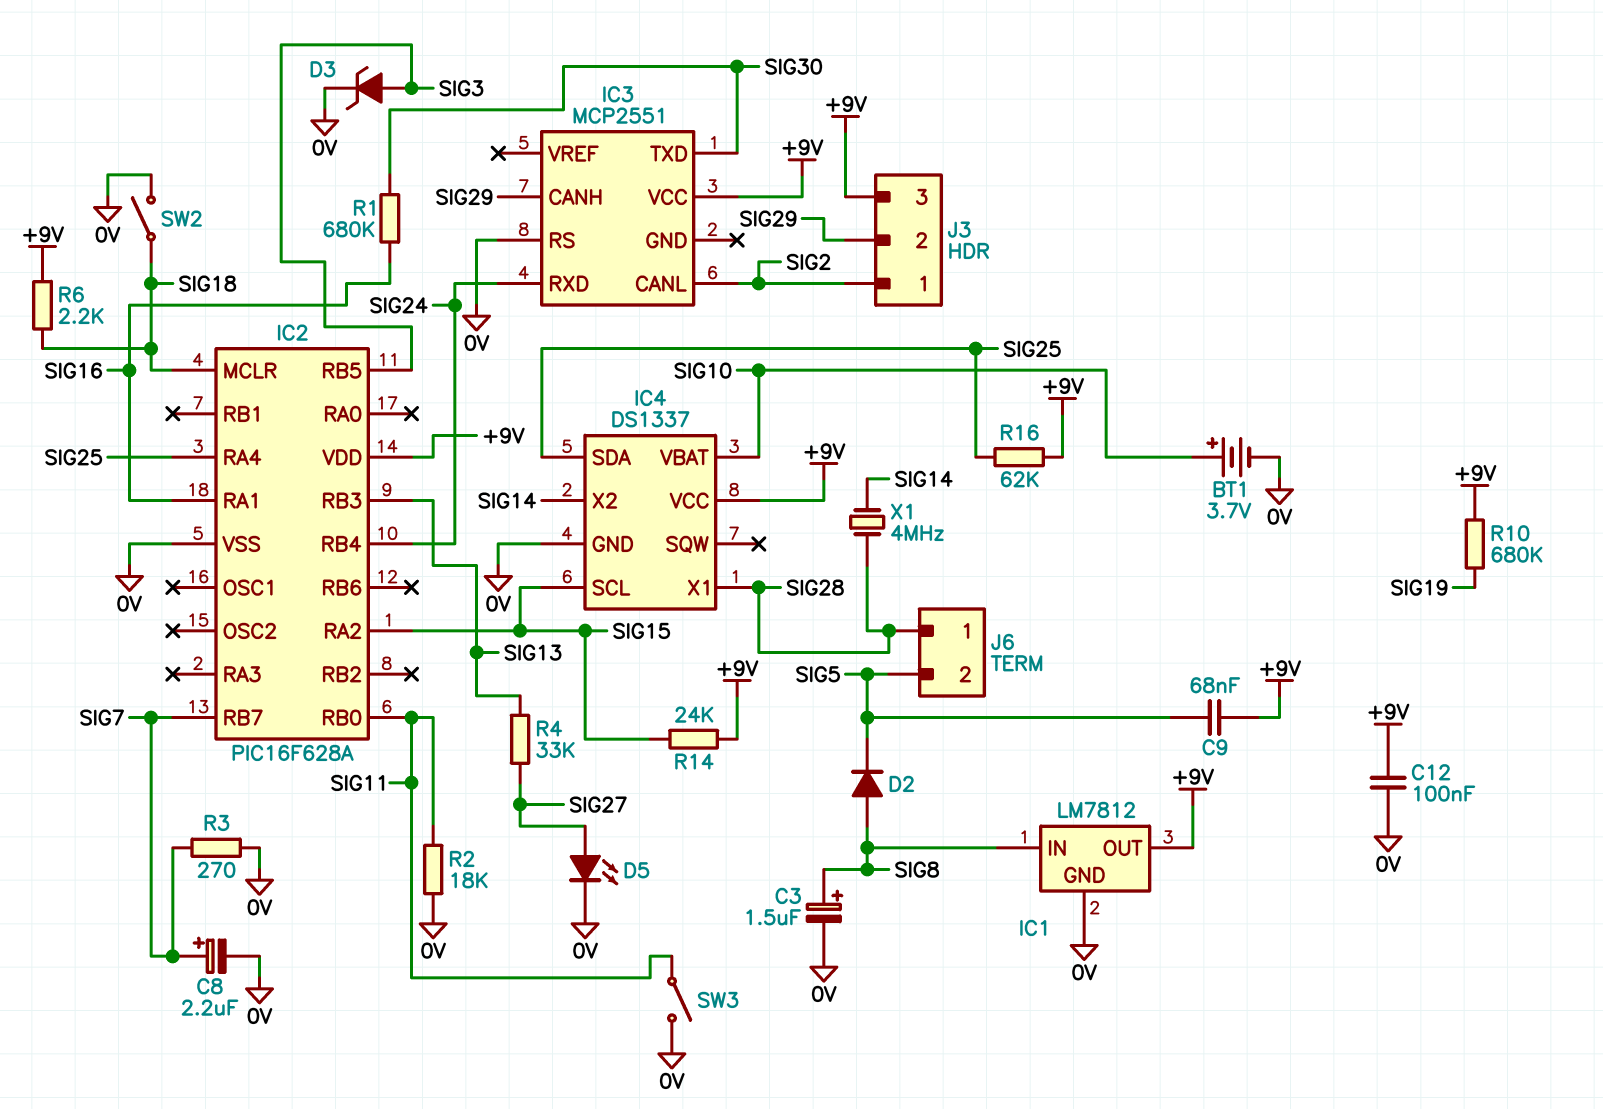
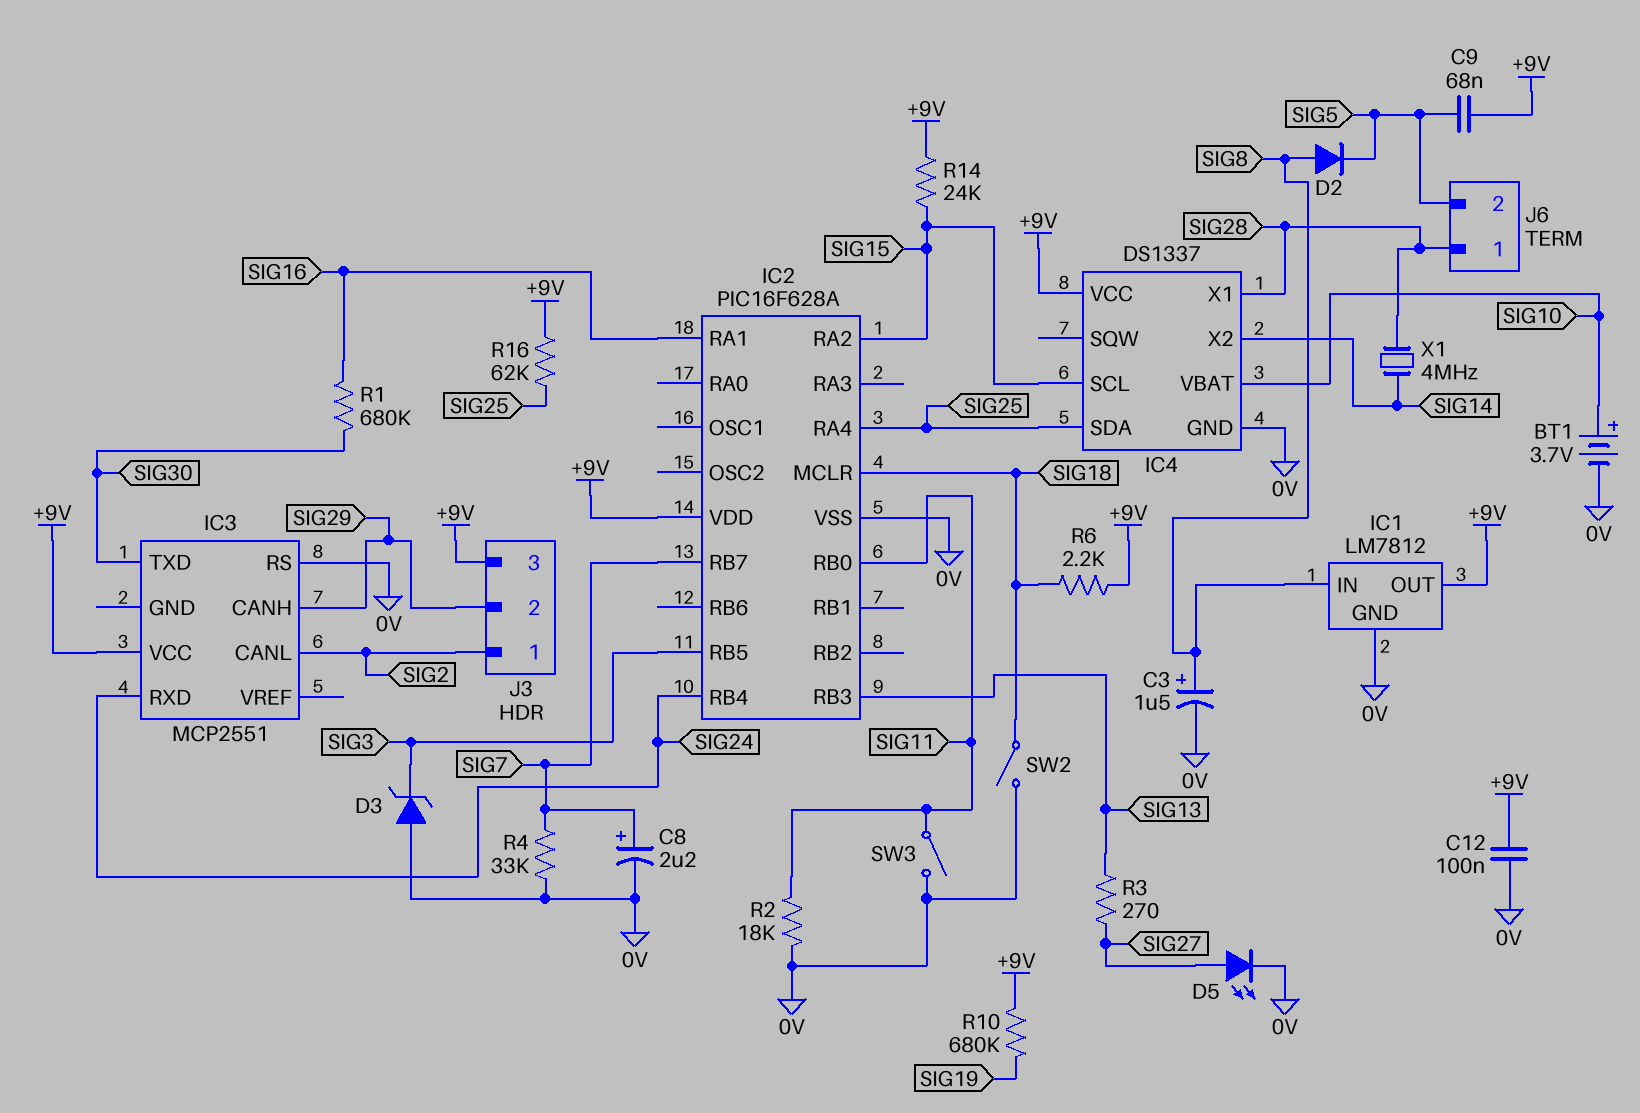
D3: zener (A SIG3, K 0V) -> zener (A 0V, K SIG3)
R3: 270 (0V, SIG7) -> 270 (SIG13, SIG27)
R4: 33k (SIG13, SIG27) -> 33k (0V, SIG7)

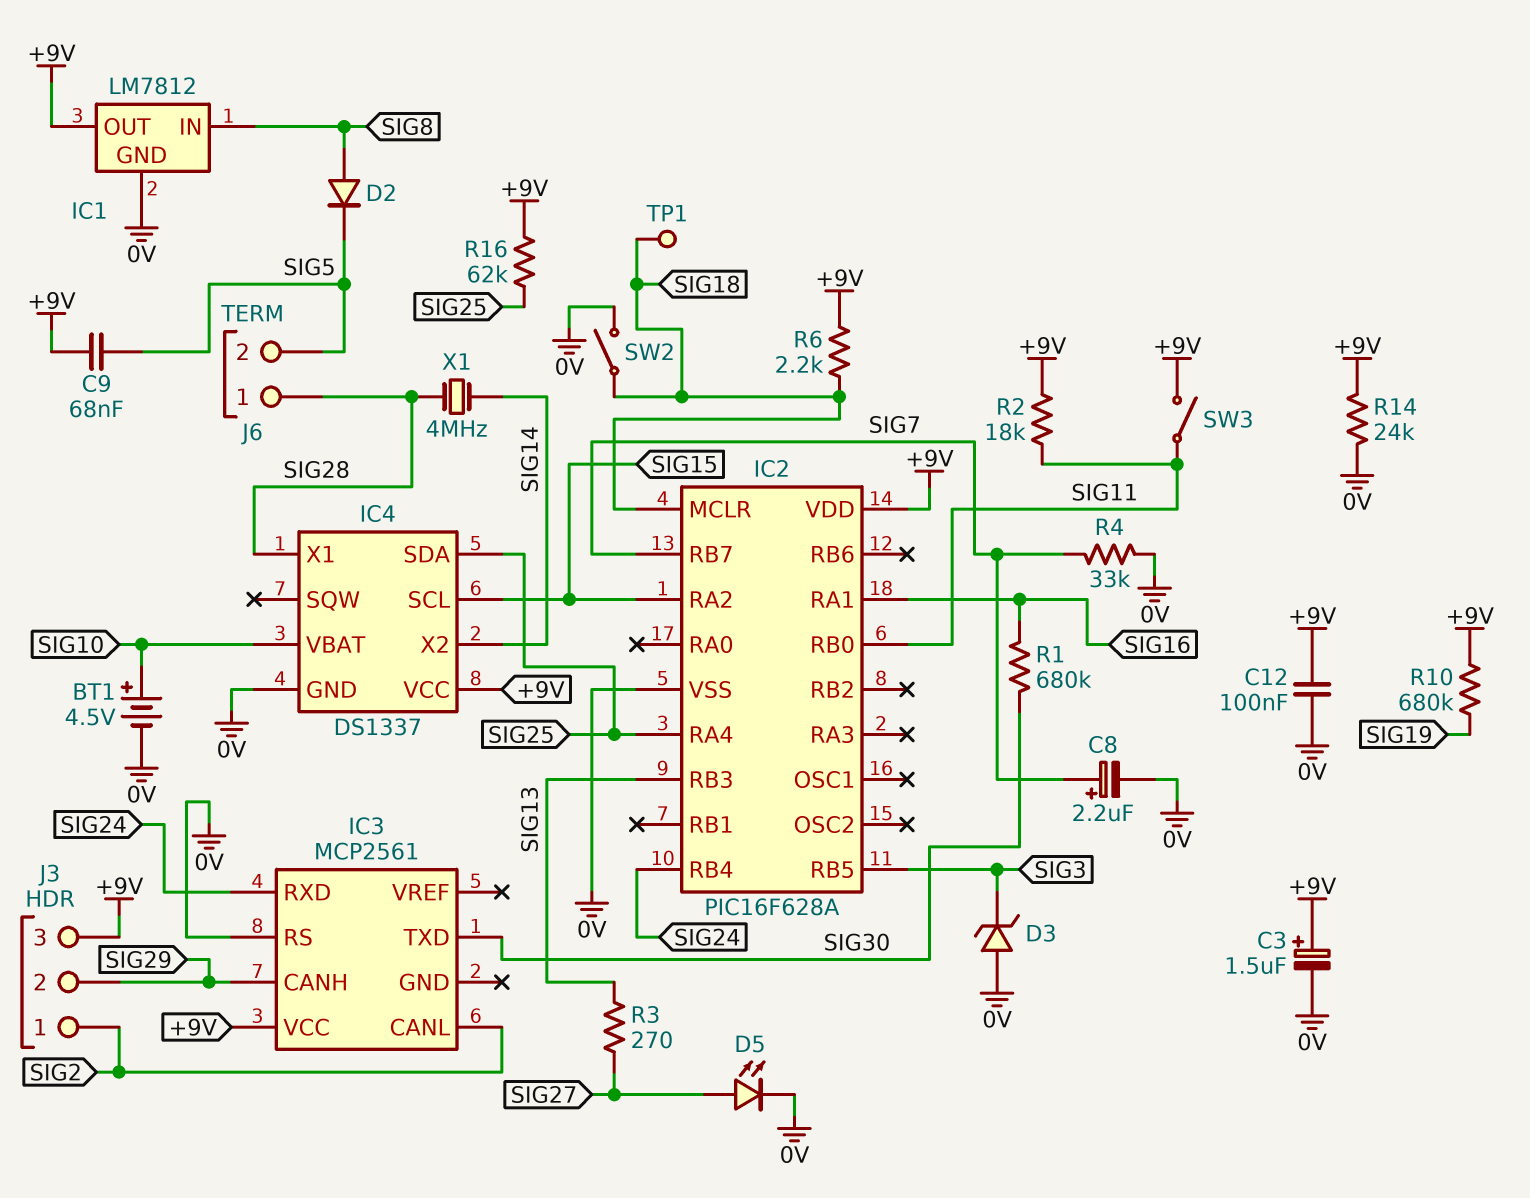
BT1: 3.7V (plus SIG10, minus 0V) -> 4.5V (plus SIG10, minus 0V)
C3: 1.5uF (plus SIG8, minus 0V) -> 1.5uF (plus +9V, minus 0V)
IC3: MCP2551 -> MCP2561
R2: 18k (0V, SIG11) -> 18k (+9V, SIG11)
R14: 24k (+9V, SIG15) -> 24k (+9V, 0V)
SW3: switch (0V, SIG11) -> switch (+9V, SIG11)
TP1: none -> test point (SIG18)

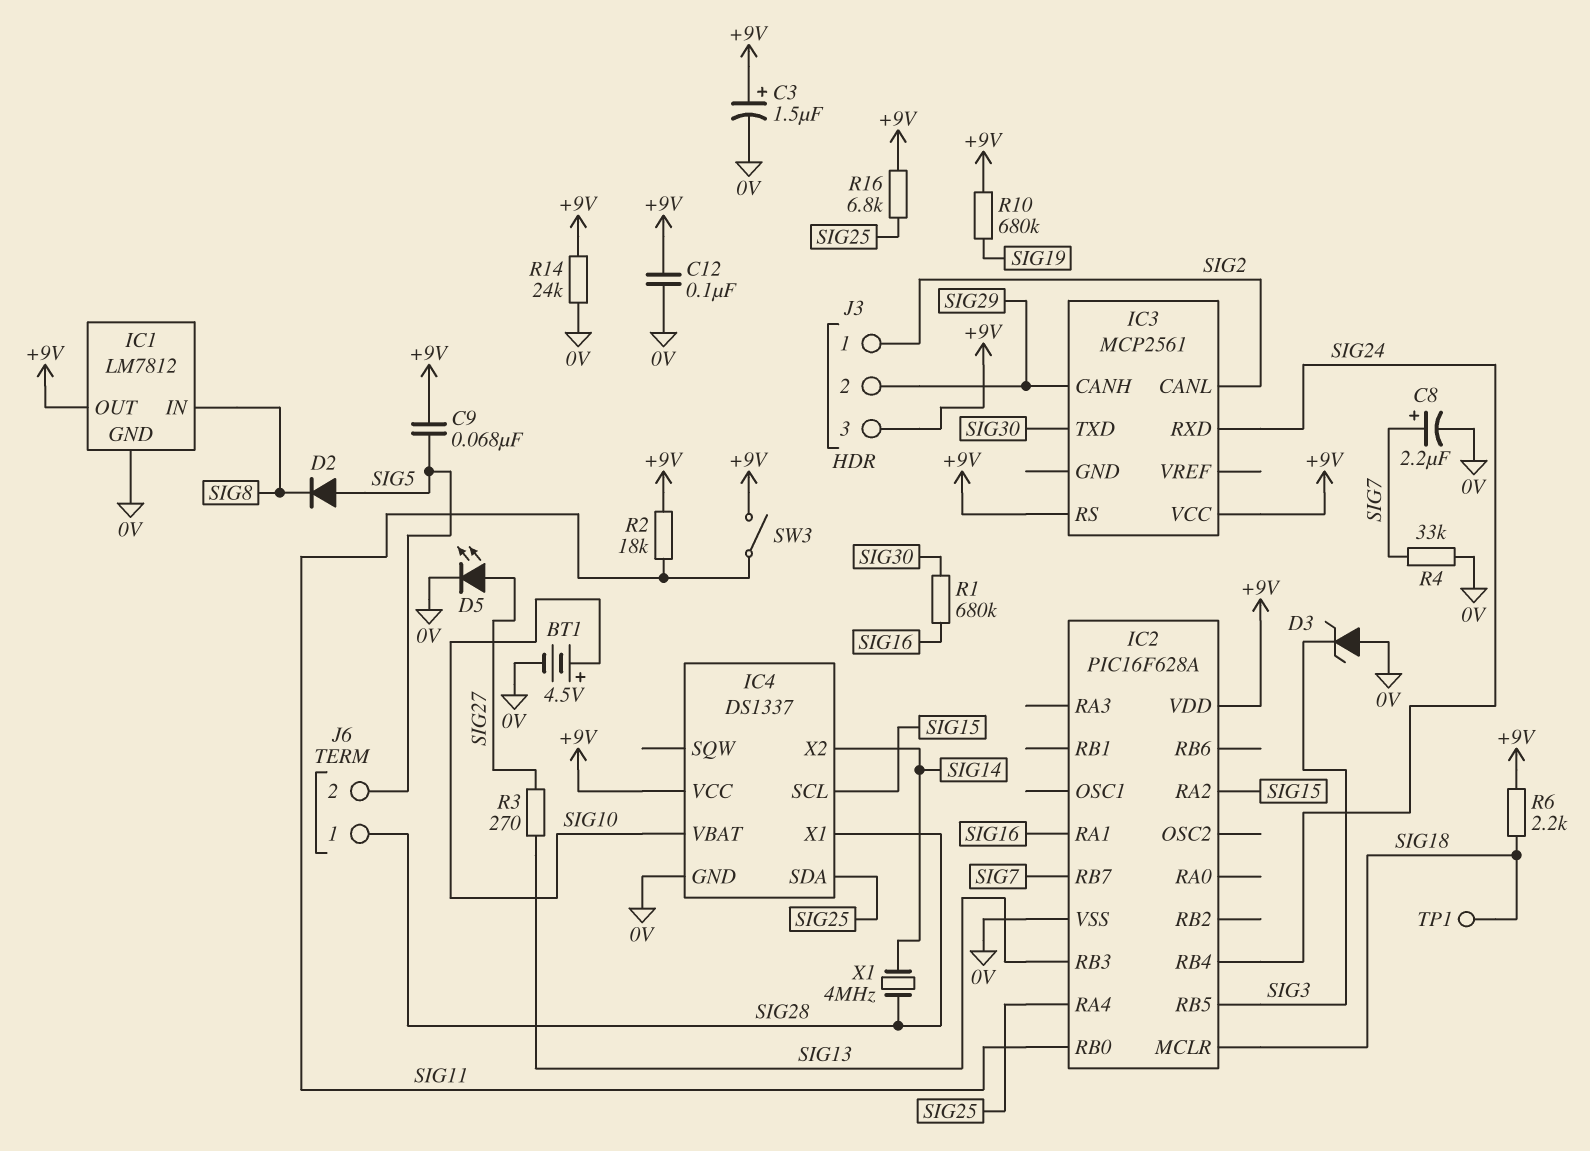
D2: diode (A SIG8, K SIG5) -> diode (A SIG5, K SIG8)
IC3 pin RS: 0V -> +9V
R16: 62k (+9V, SIG25) -> 6.8k (+9V, SIG25)
SW2: switch (0V, SIG18) -> none

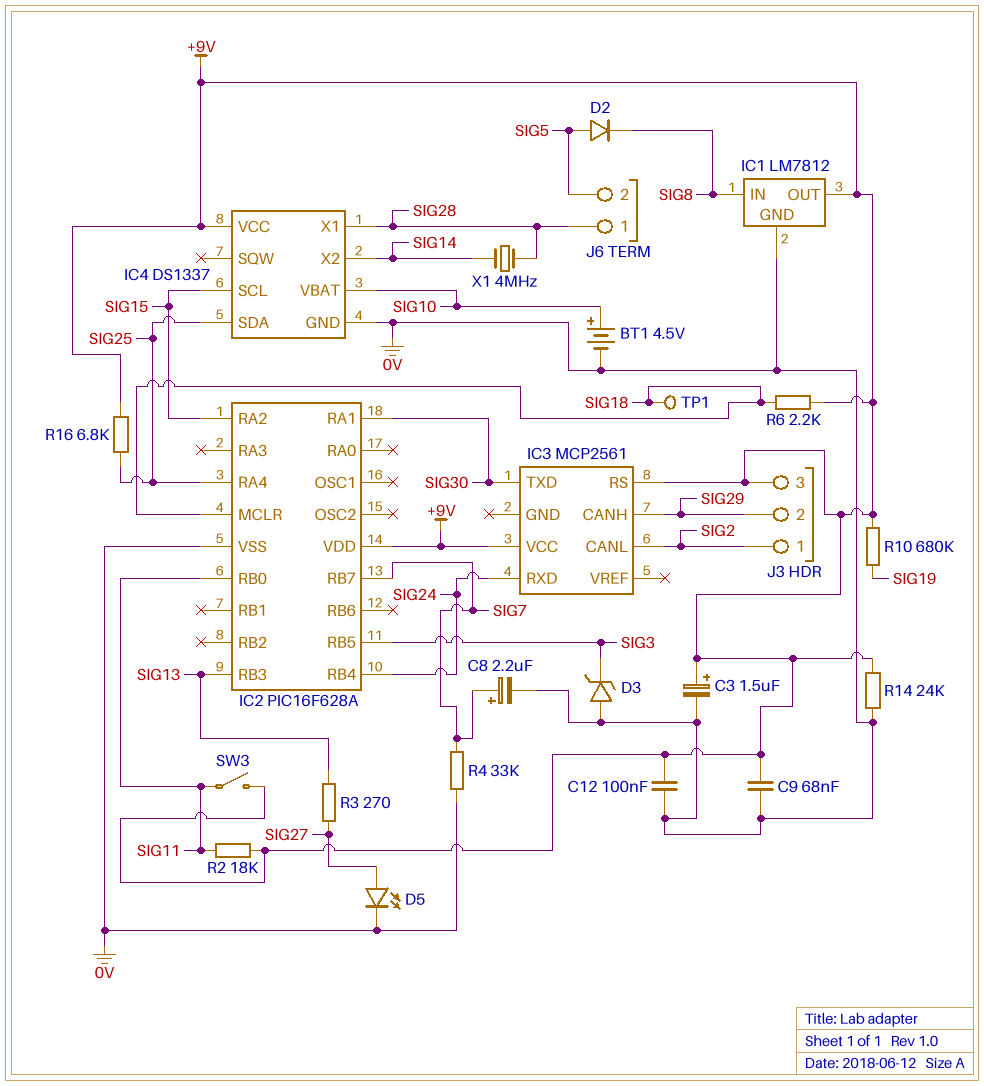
C9: 68nF (+9V, SIG5) -> 68nF (+9V, 0V)
IC2 pin RA1: SIG16 -> SIG30
R1: 680k (SIG16, SIG30) -> none

